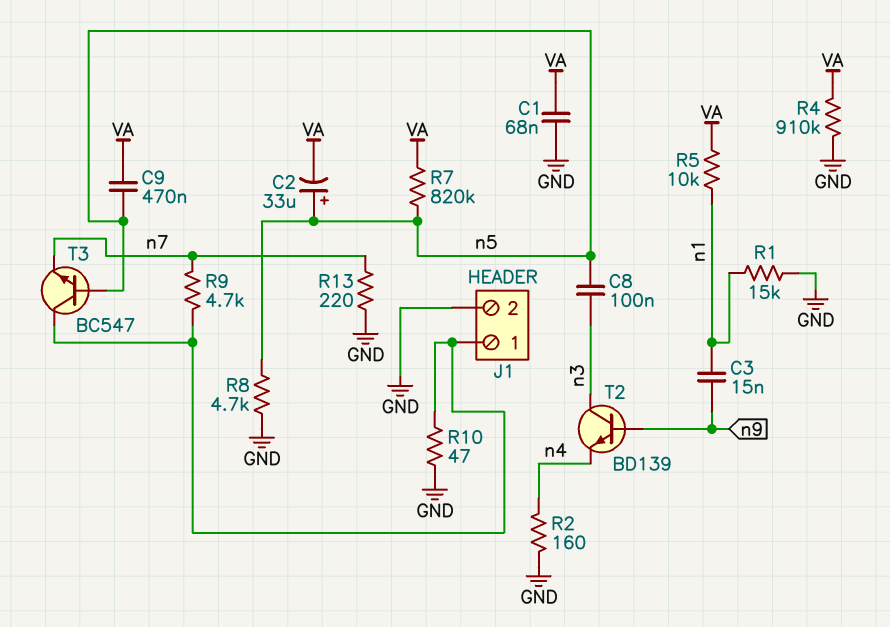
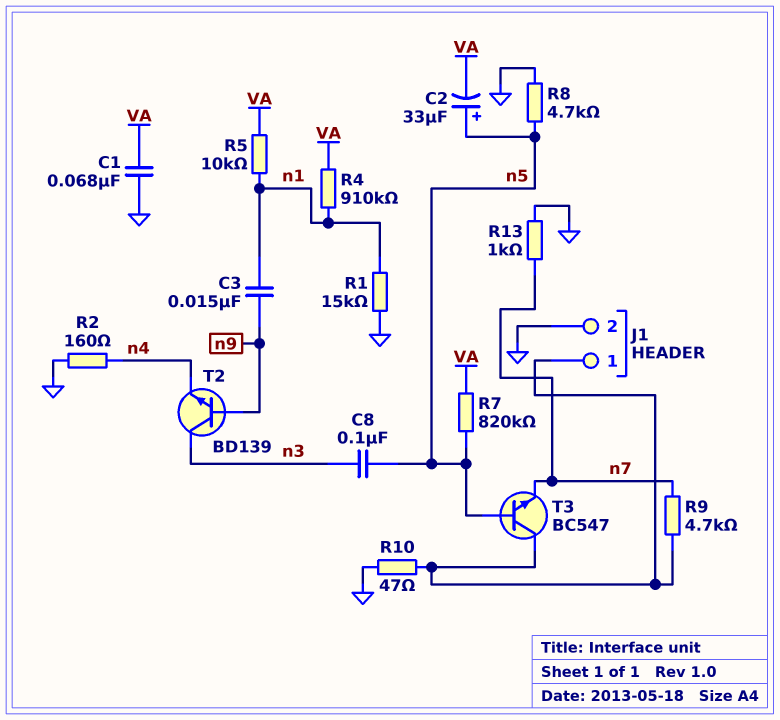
C9: 470nF (VA, n5) -> none
R4: 910k (GND, VA) -> 910k (VA, n1)
R13: 220 (GND, n7) -> 1k (GND, n7)

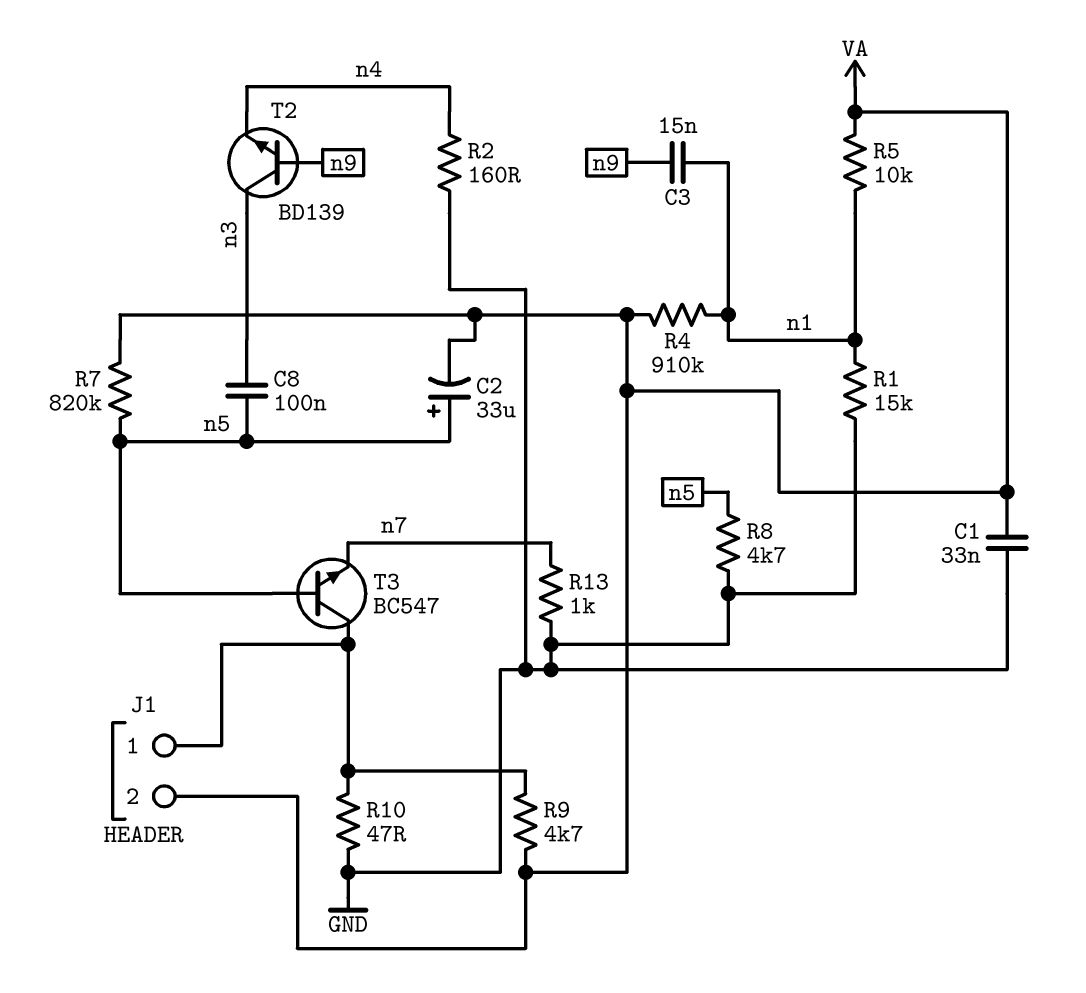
C1: 68nF (GND, VA) -> 33nF (GND, VA)
J1 pin 2: GND -> VA
R9: 4.7k (J1/1, n7) -> 4.7k (J1/1, VA)

